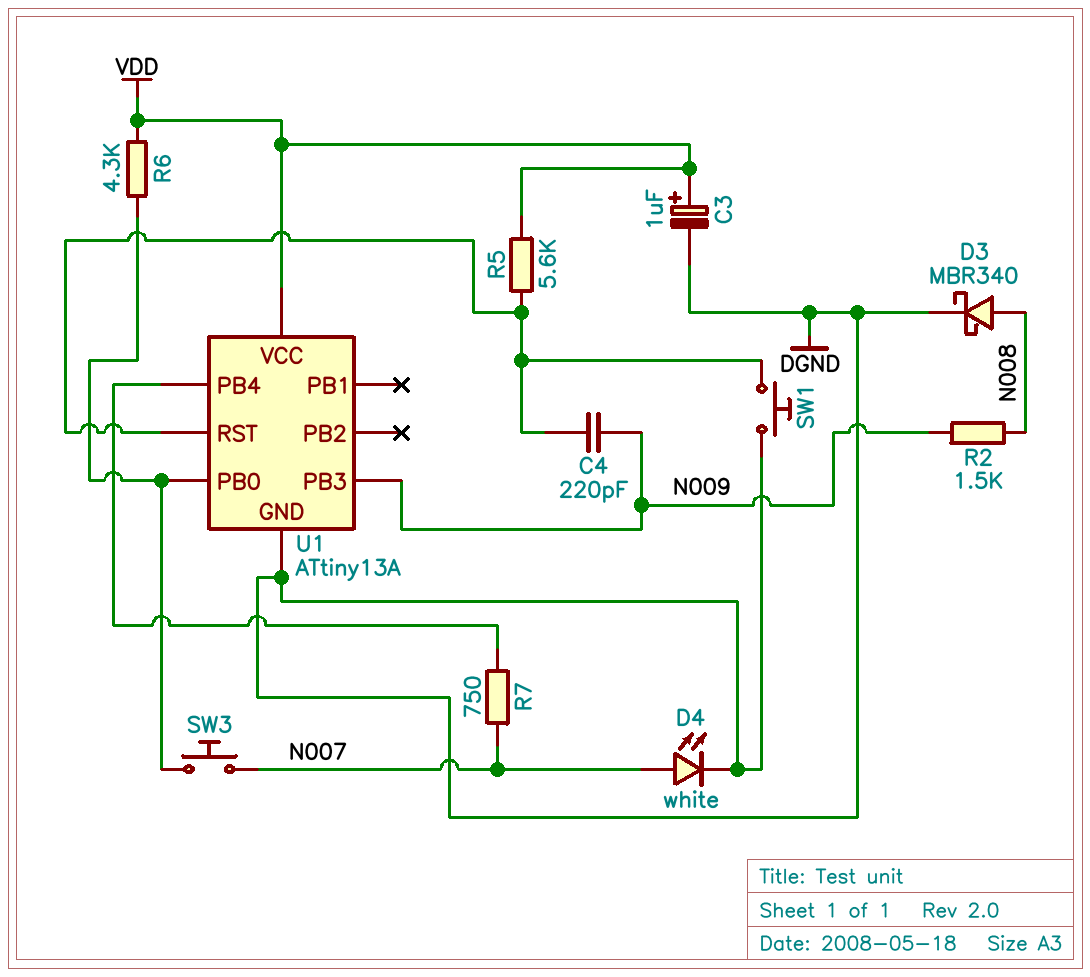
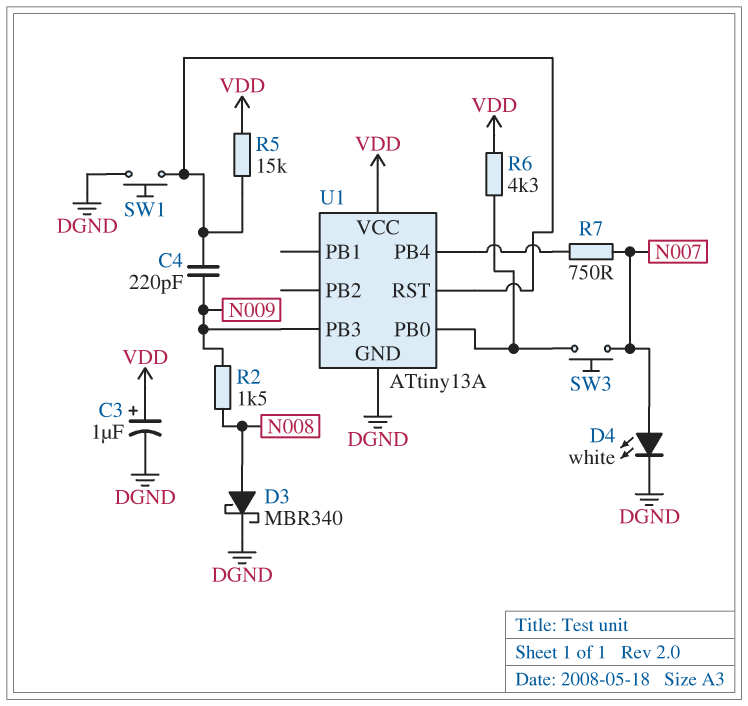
R5: 5.6k (U1/RST, VDD) -> 15k (U1/RST, VDD)

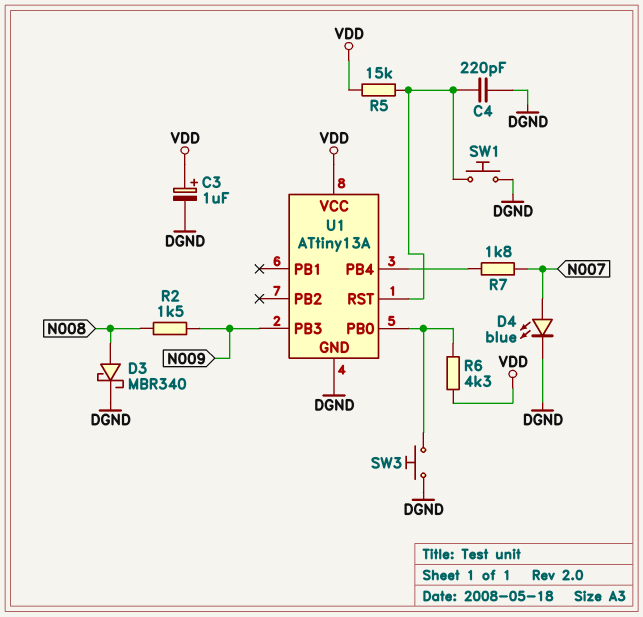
C4: 220pF (N009, U1/RST) -> 220pF (DGND, U1/RST)
D4: LED white (A N007, K DGND) -> LED blue (A N007, K DGND)
R7: 750 (N007, U1/PB4) -> 1.8k (N007, U1/PB4)
SW3: button (N007, U1/PB0) -> button (DGND, U1/PB0)

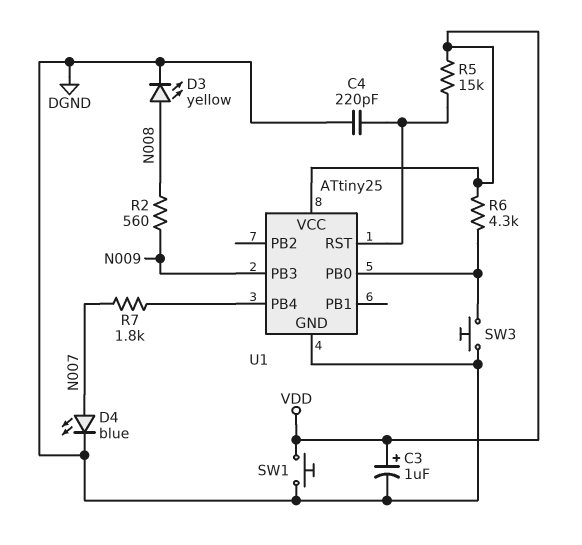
D3: schottky MBR340 (A N008, K DGND) -> LED yellow (A N008, K DGND)
R2: 1.5k (N008, N009) -> 560 (N008, N009)
SW1: button (DGND, U1/RST) -> button (DGND, VDD)
U1: ATtiny13A -> ATtiny25

